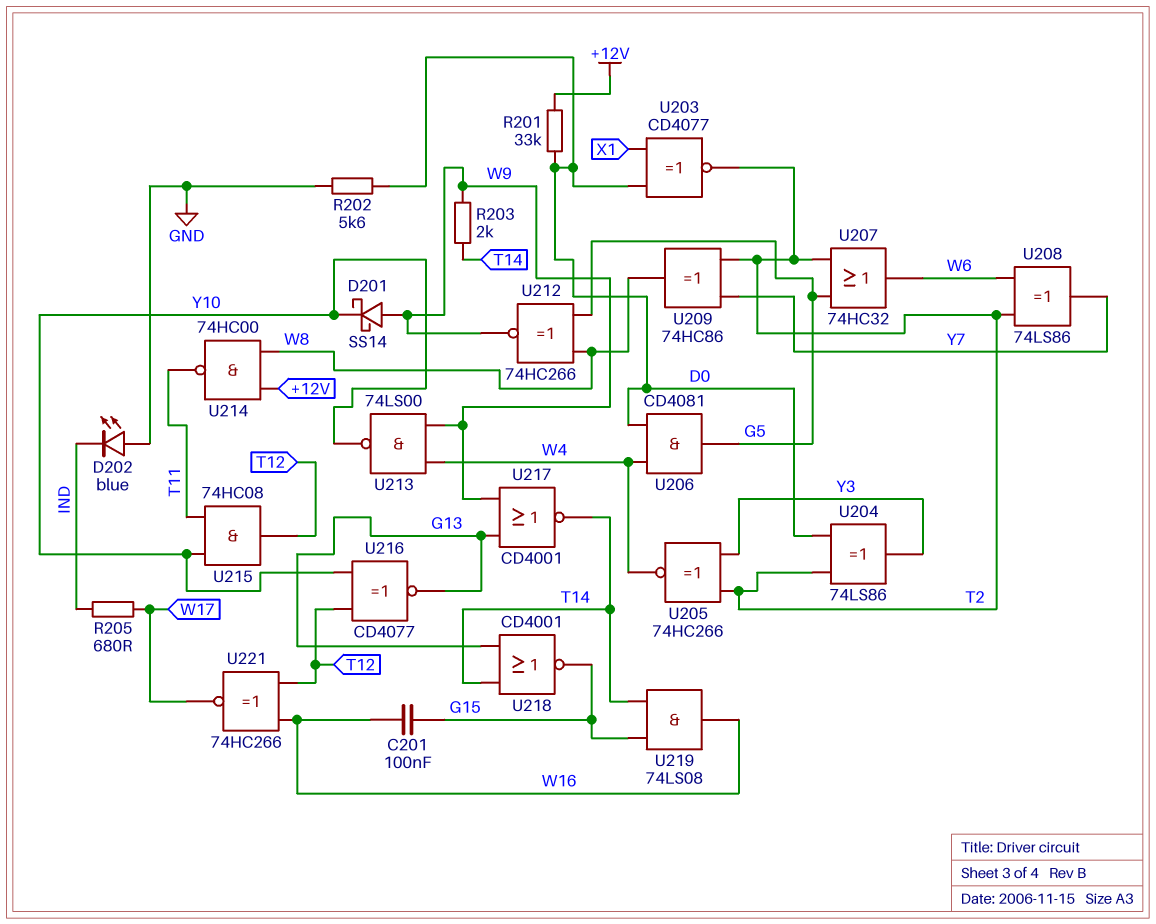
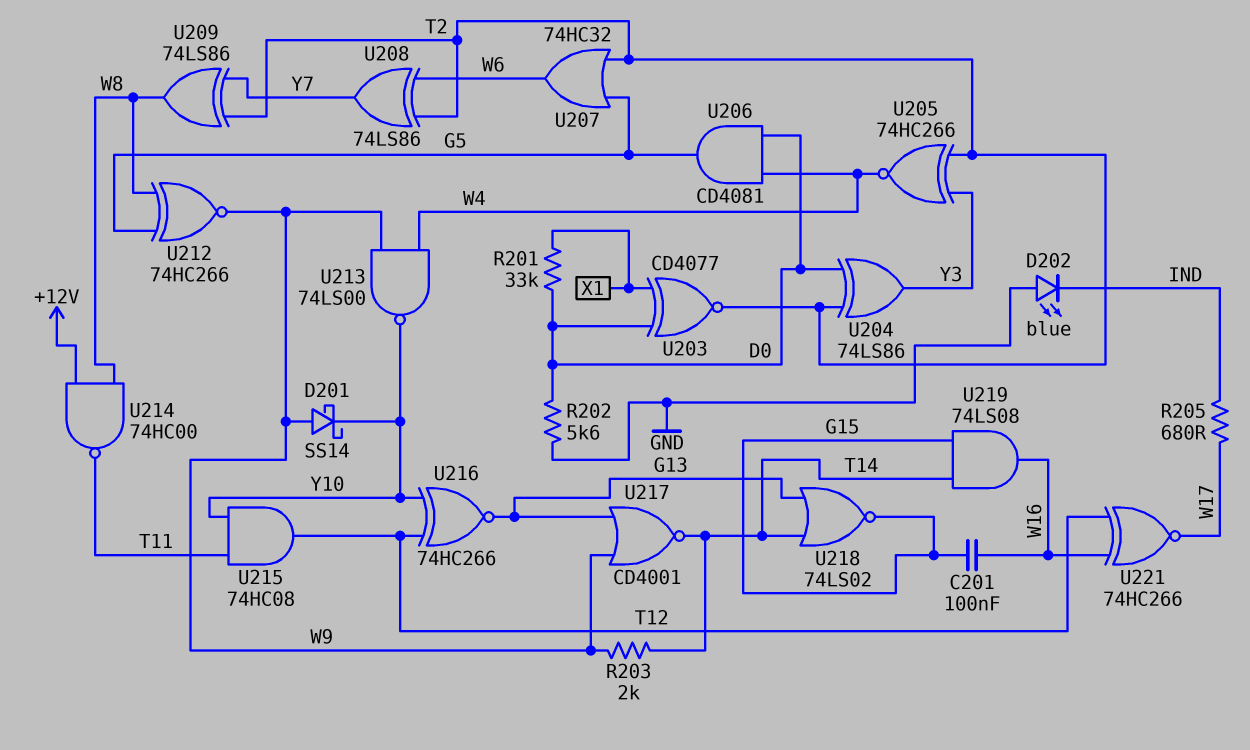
R201: 33k (+12V, D0) -> 33k (D0, X1)
U209: XOR 74HC86 (in T2, in Y7, out W8) -> XOR 74LS86 (in T2, in Y7, out W8)
U216: XNOR CD4077 (in T12, in Y10, out G13) -> XNOR 74HC266 (in T12, in Y10, out G13)
U218: NOR CD4001 (in G13, in T14, out G15) -> NOR 74LS02 (in G13, in T14, out G15)

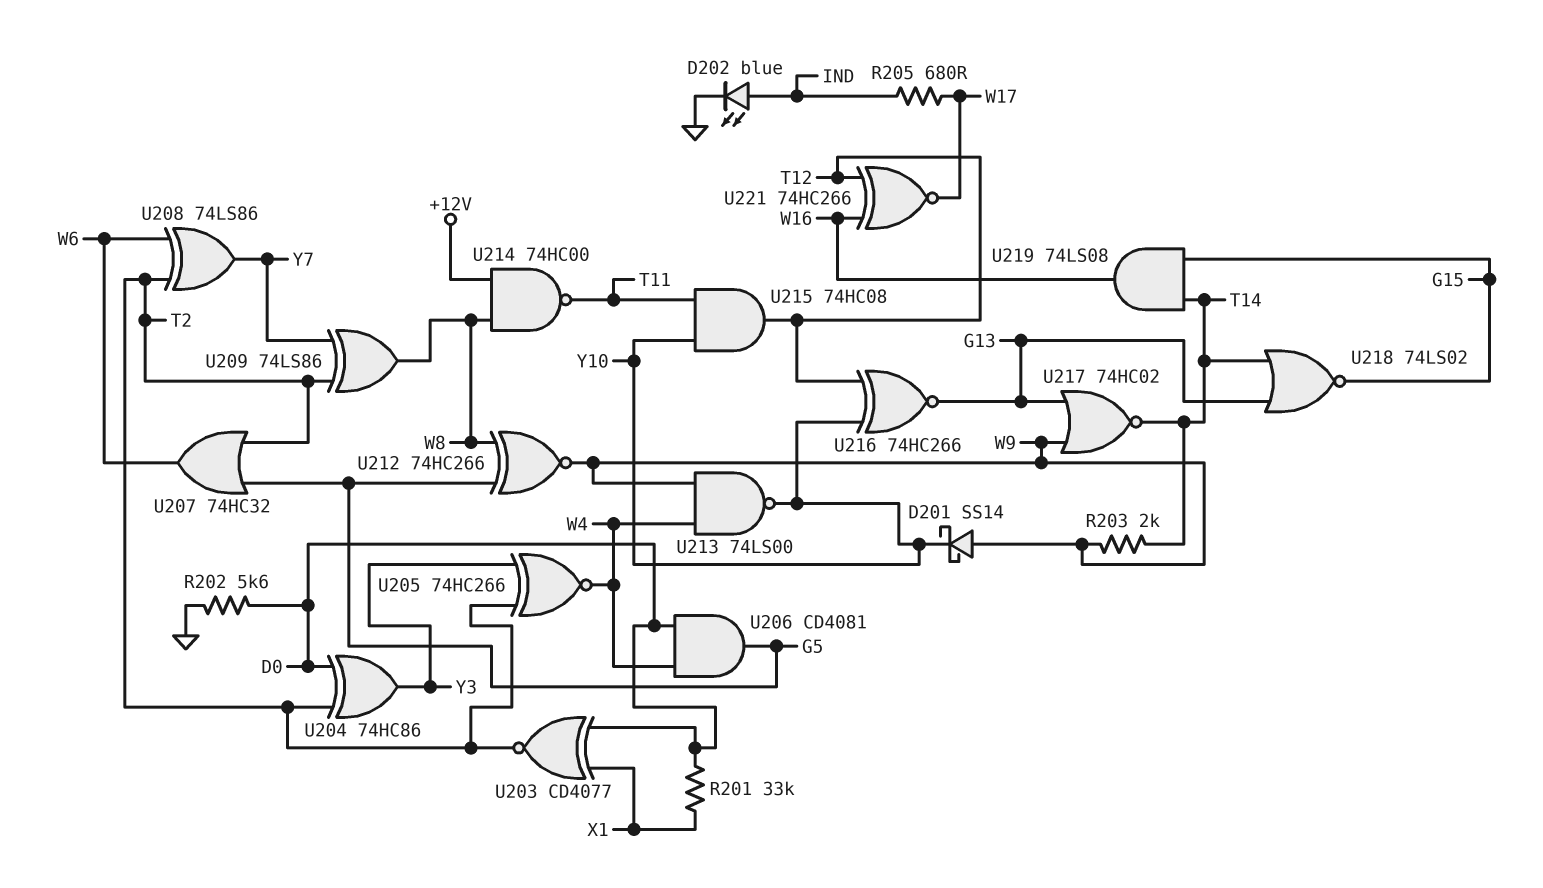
C201: 100nF (G15, W16) -> none
D202: LED blue (A GND, K IND) -> LED blue (A IND, K GND)
U204: XOR 74LS86 (in D0, in T2, out Y3) -> XOR 74HC86 (in D0, in T2, out Y3)
U217: NOR CD4001 (in G13, in W9, out T14) -> NOR 74HC02 (in G13, in W9, out T14)

